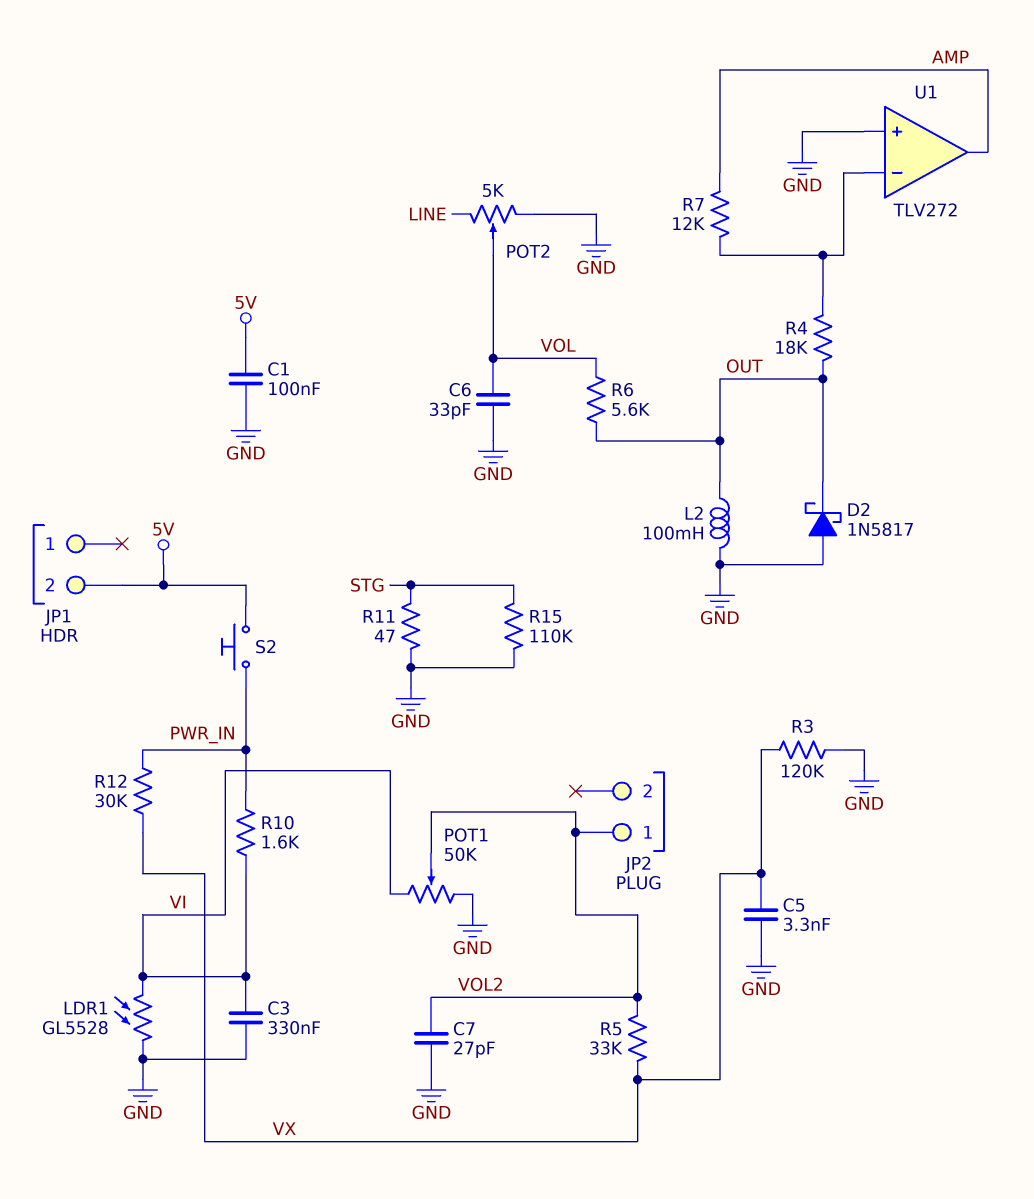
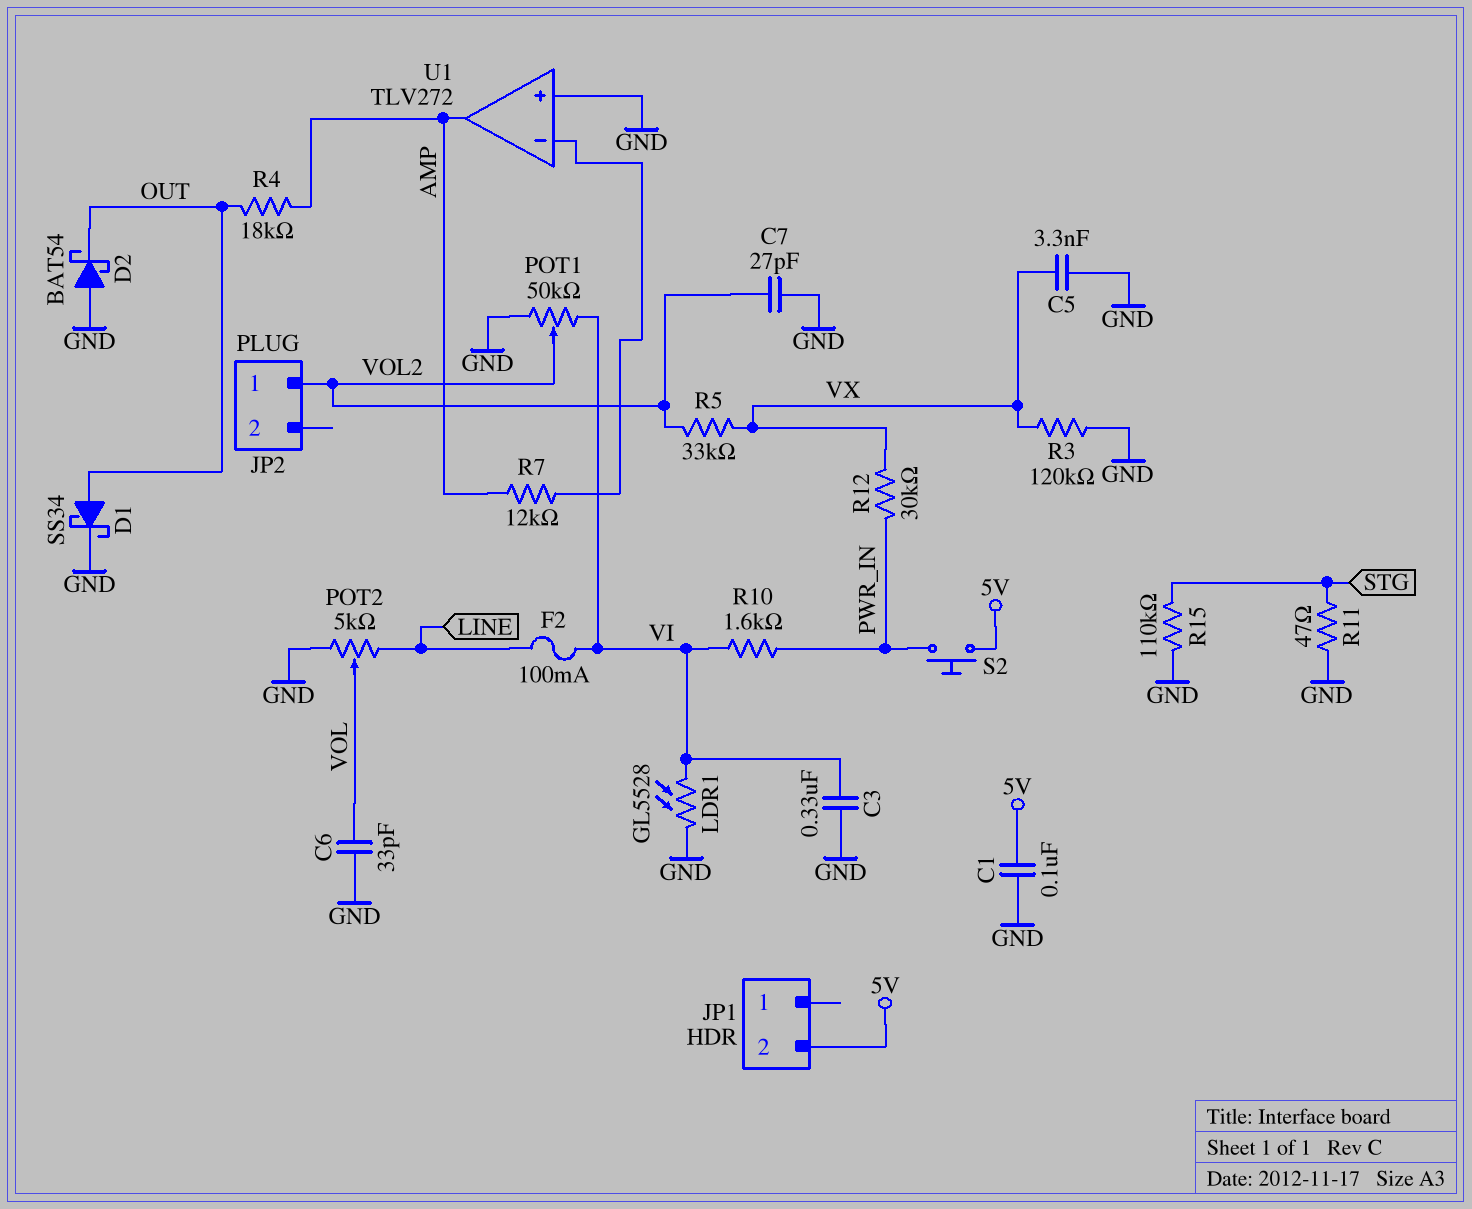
D1: none -> schottky SS34 (A OUT, K GND)
D2: schottky 1N5817 (A GND, K OUT) -> schottky BAT54 (A GND, K OUT)
F2: none -> 100mA (LINE, VI)
L2: 100mH (GND, OUT) -> none
R4: 18k (OUT, U1/in-) -> 18k (AMP, OUT)
R6: 5.6k (OUT, VOL) -> none

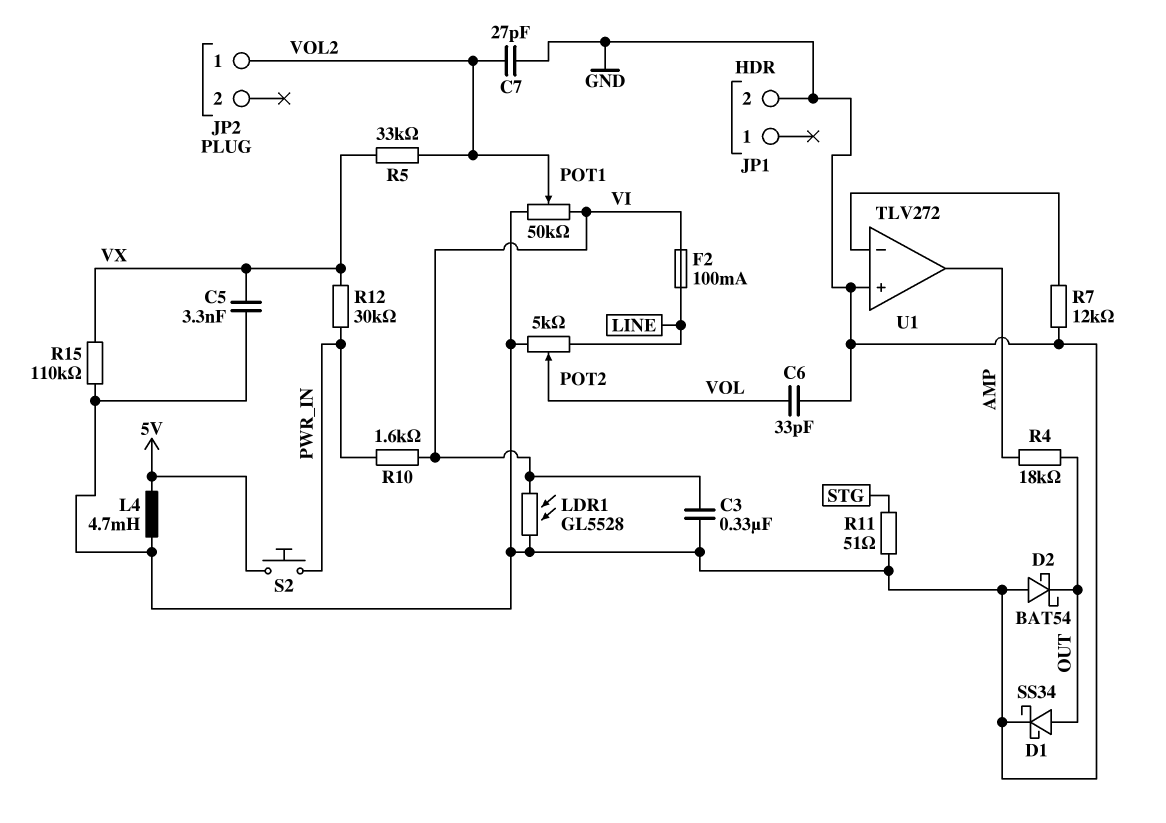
C1: 100nF (5V, GND) -> none
JP1 pin 2: 5V -> GND
L4: none -> 4.7mH (5V, GND)
R3: 120k (GND, VX) -> none
R7: 12k (AMP, U1/in-) -> 12k (GND, U1/in-)
R11: 47 (GND, STG) -> 51 (GND, STG)
R15: 110k (GND, STG) -> 110k (GND, VX)

